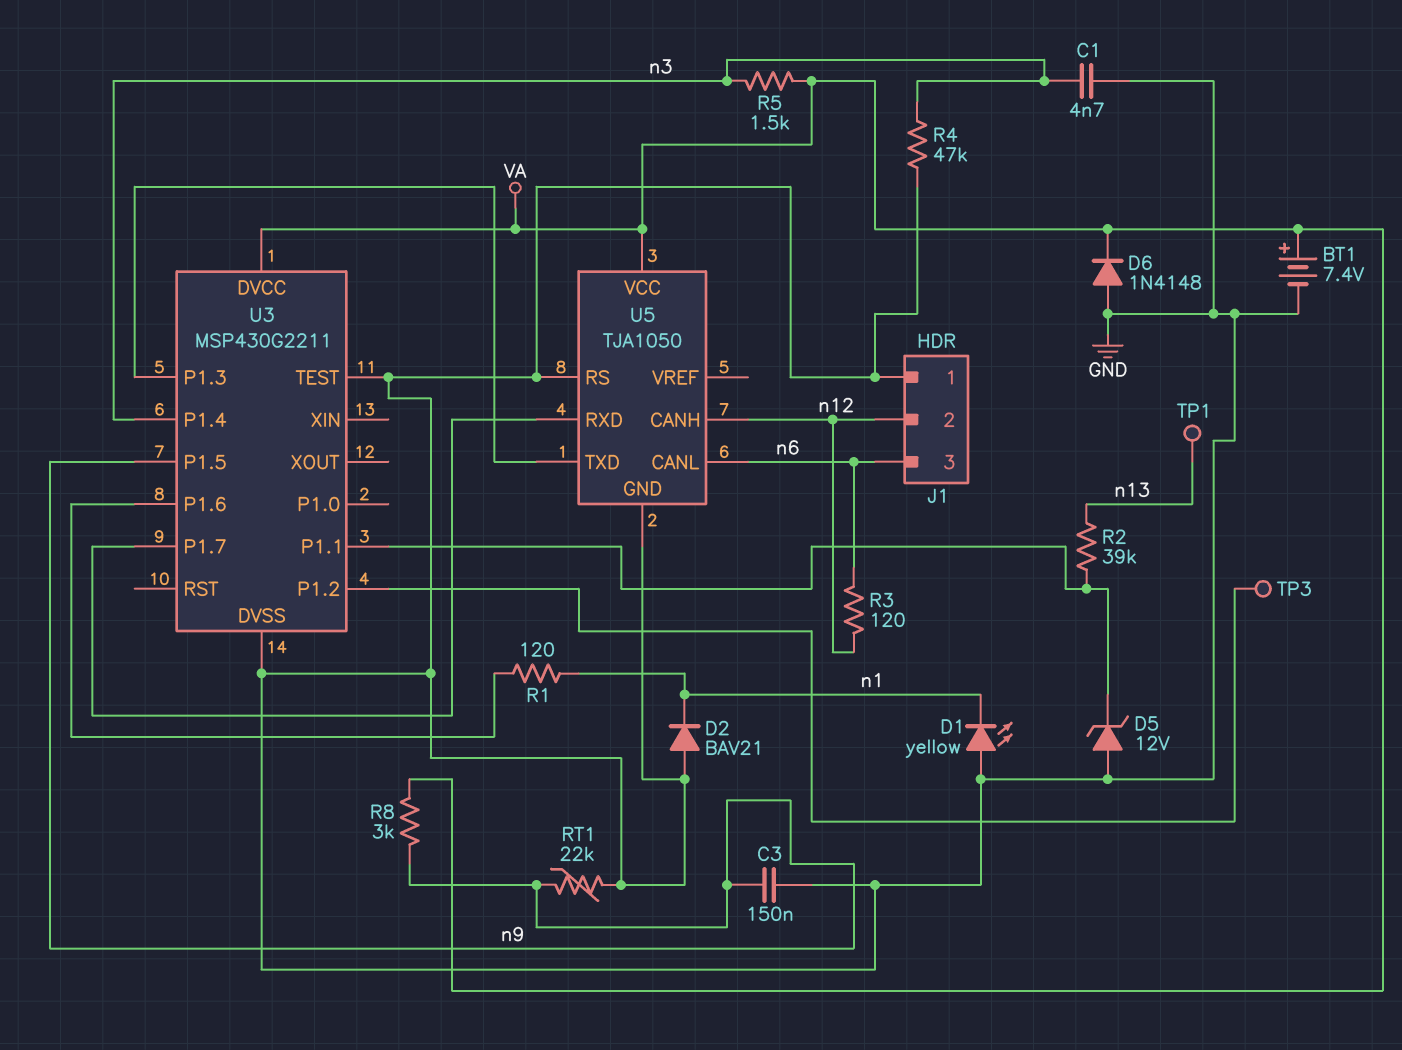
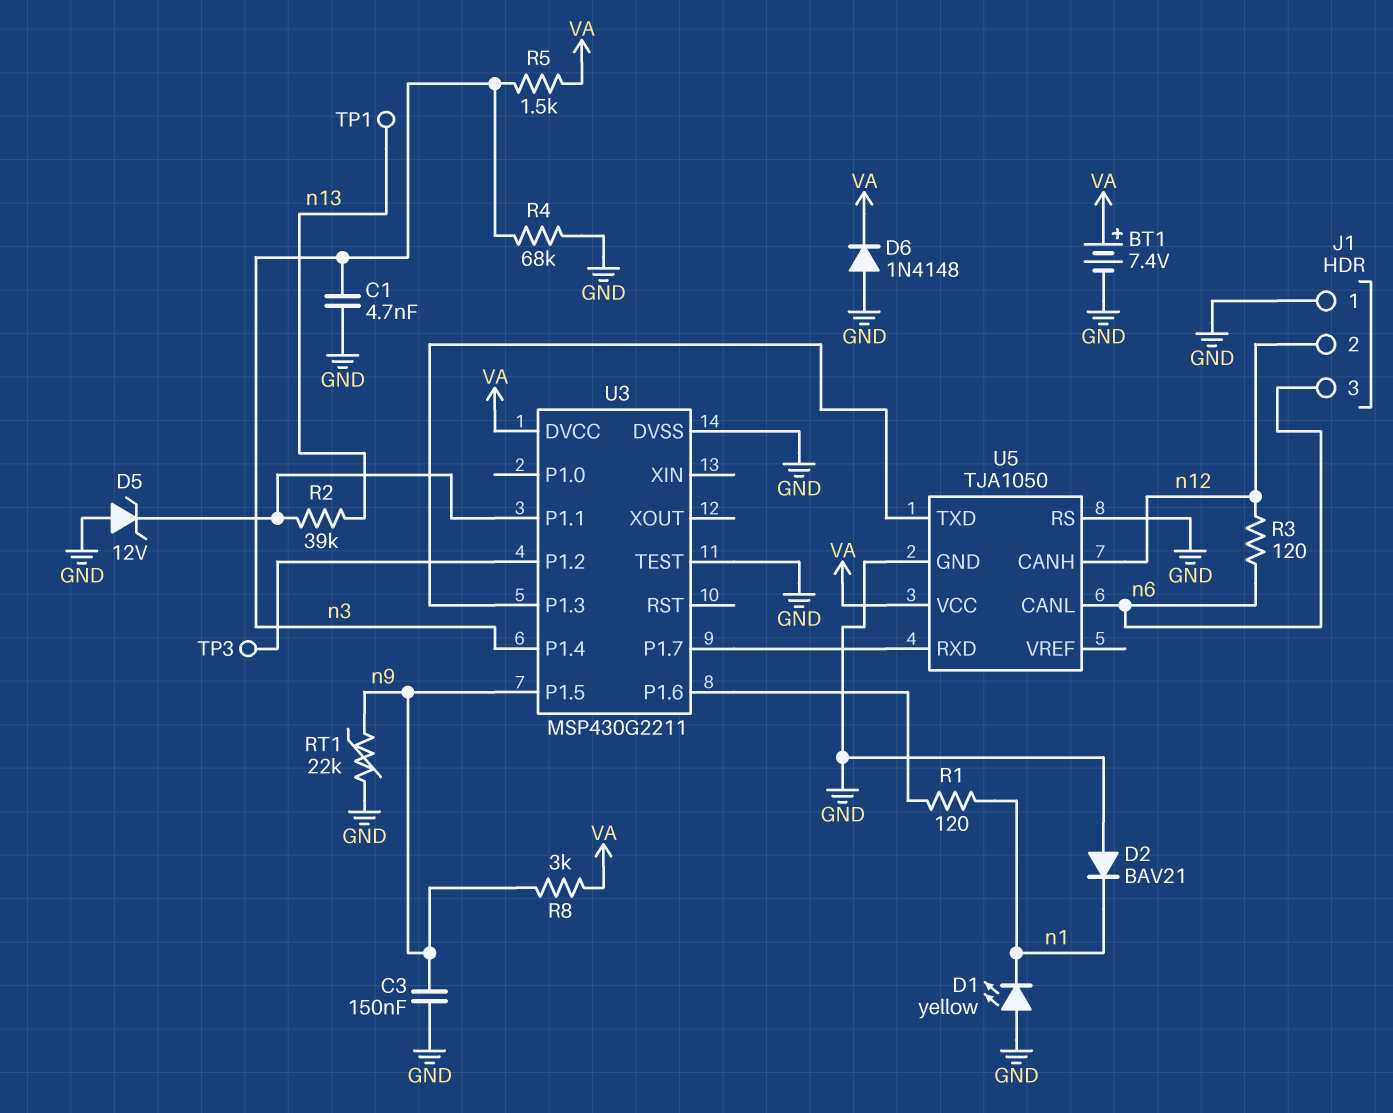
R4: 47k (GND, n3) -> 68k (GND, n3)

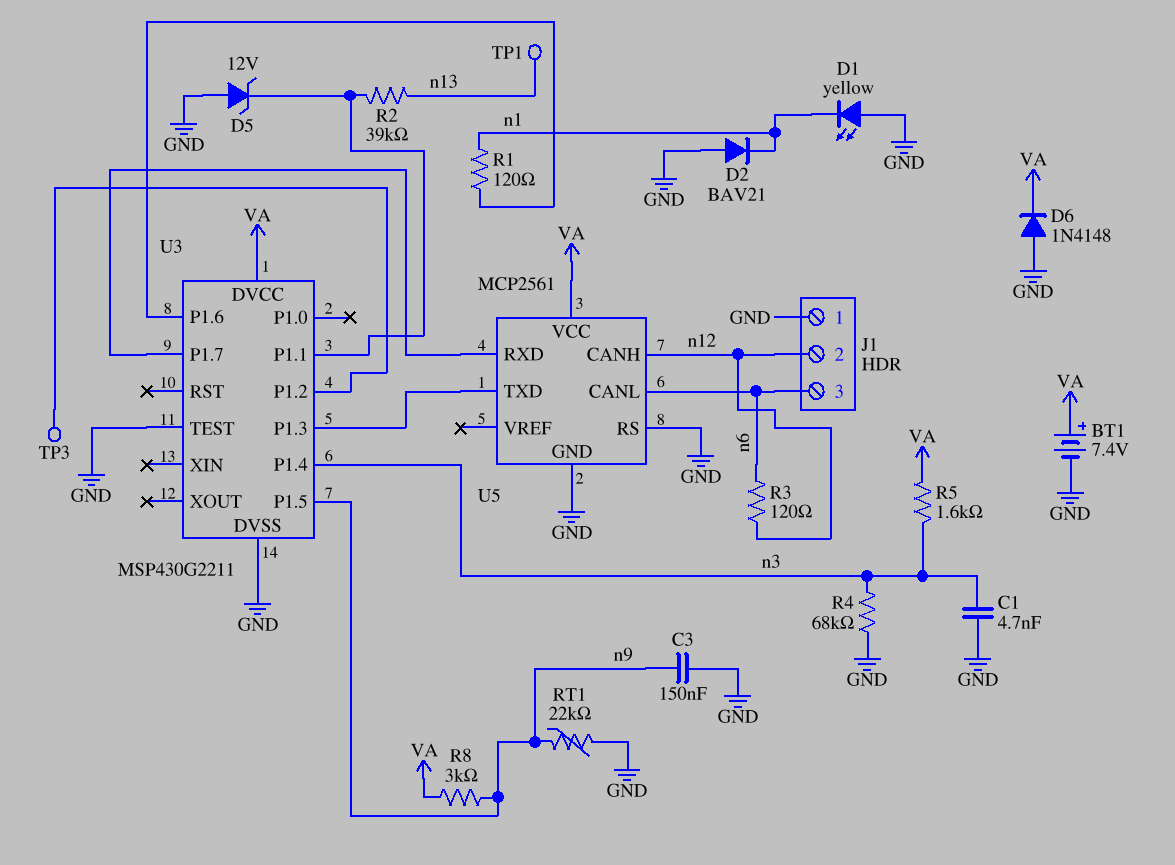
R5: 1.5k (VA, n3) -> 1.6k (VA, n3)
U5: TJA1050 -> MCP2561

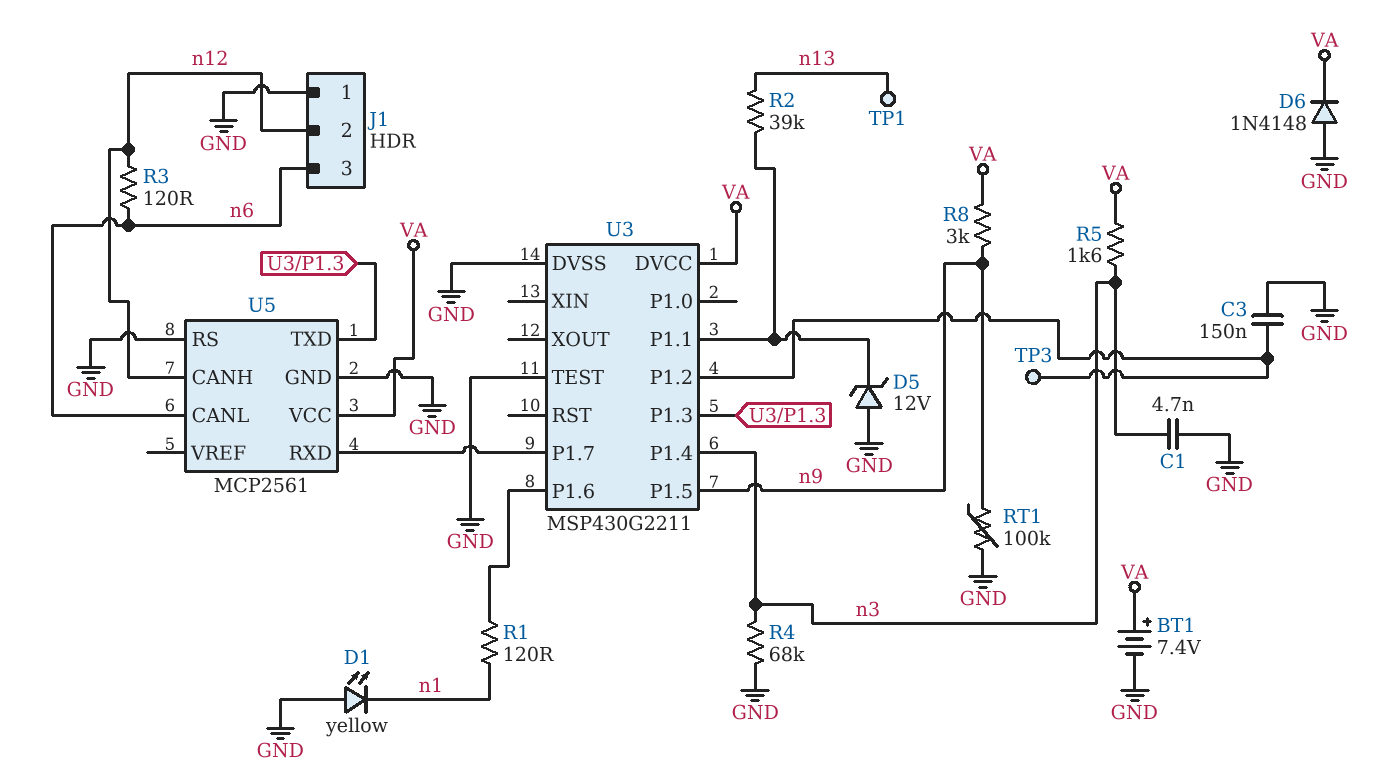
C3: 150nF (GND, n9) -> 150nF (GND, U3/P1.2)
D2: diode BAV21 (A GND, K n1) -> none
RT1: 22k (GND, n9) -> 100k (GND, n9)

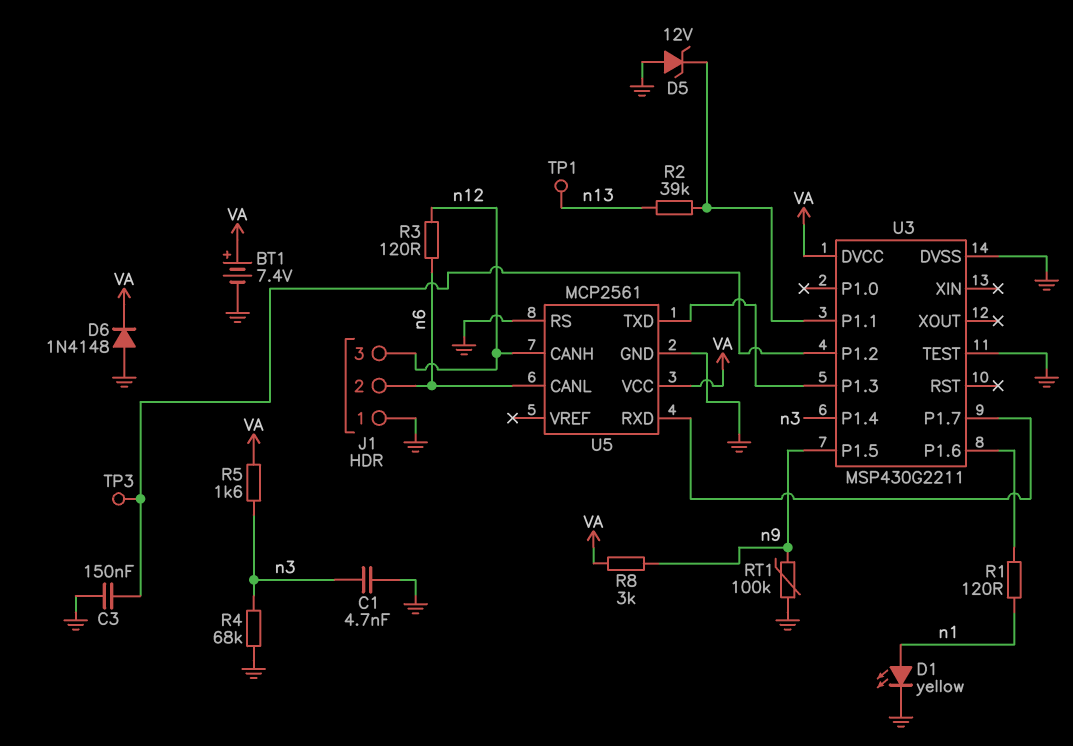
D1: LED yellow (A GND, K n1) -> LED yellow (A n1, K GND)
J1 pin 2: n12 -> n6
J1 pin 3: n6 -> n12

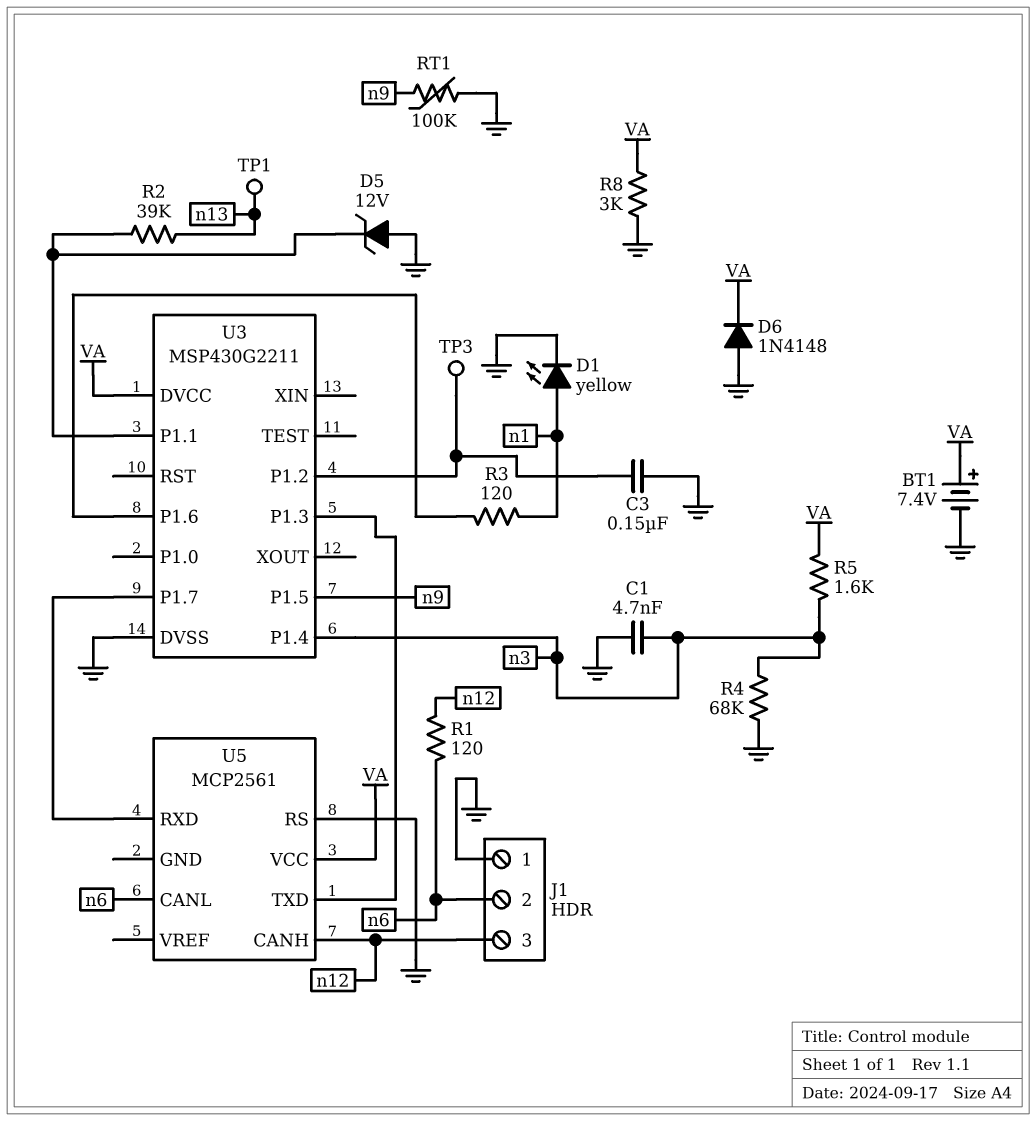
R1: 120 (U3/P1.6, n1) -> 120 (n6, n12)
R3: 120 (n6, n12) -> 120 (U3/P1.6, n1)
R8: 3k (VA, n9) -> 3k (GND, VA)
U3 pin TEST: GND -> none
U5 pin GND: GND -> none

